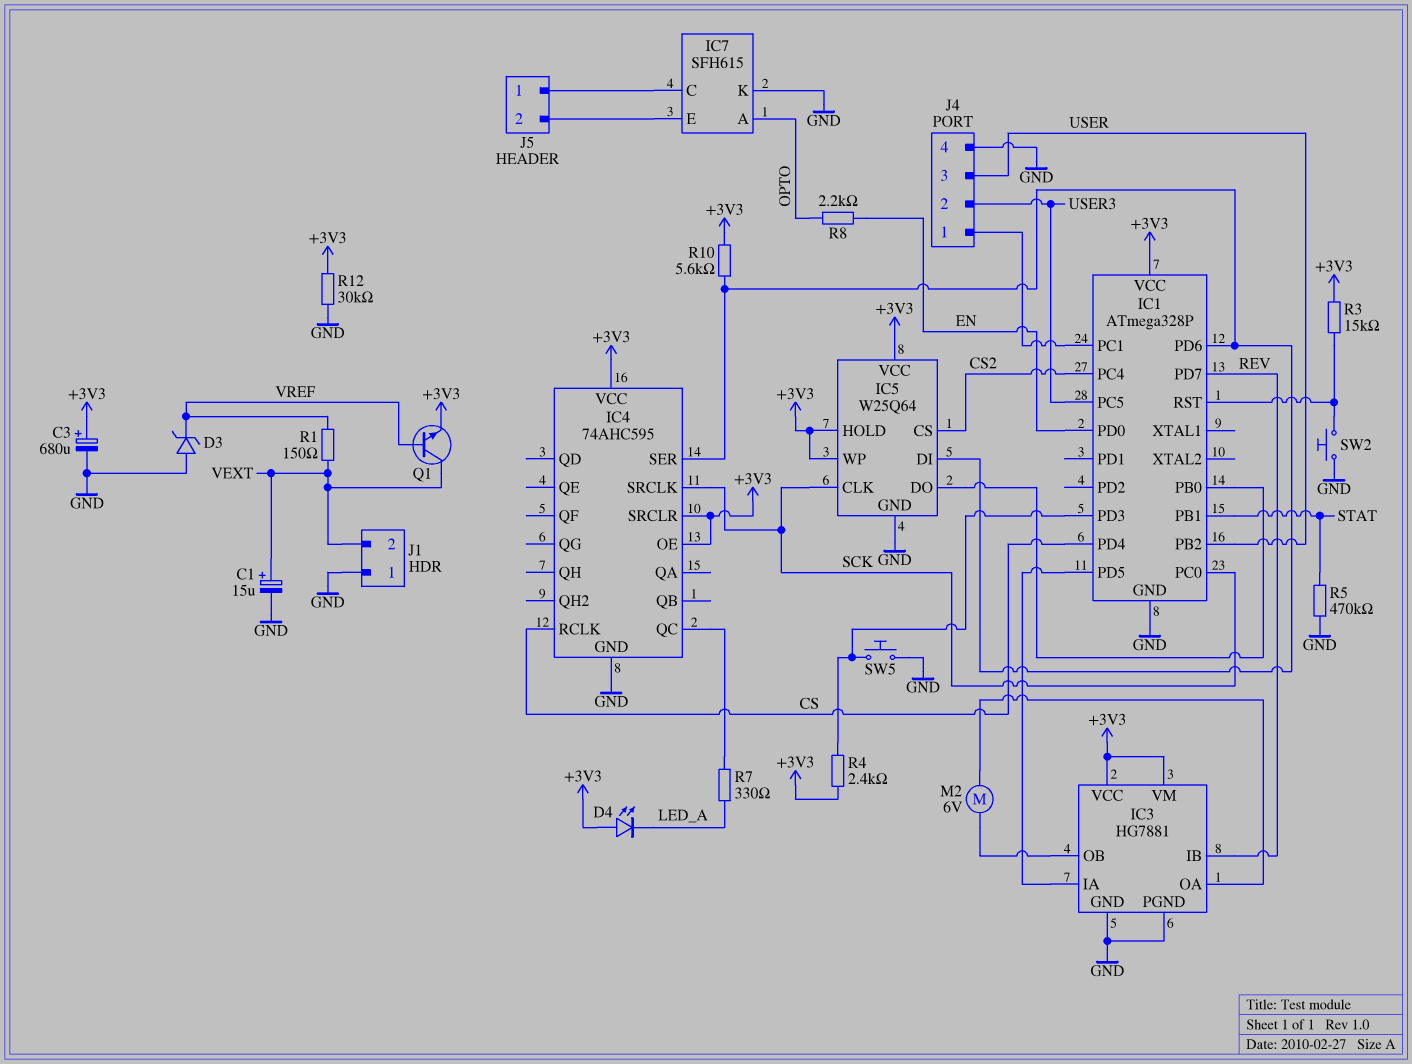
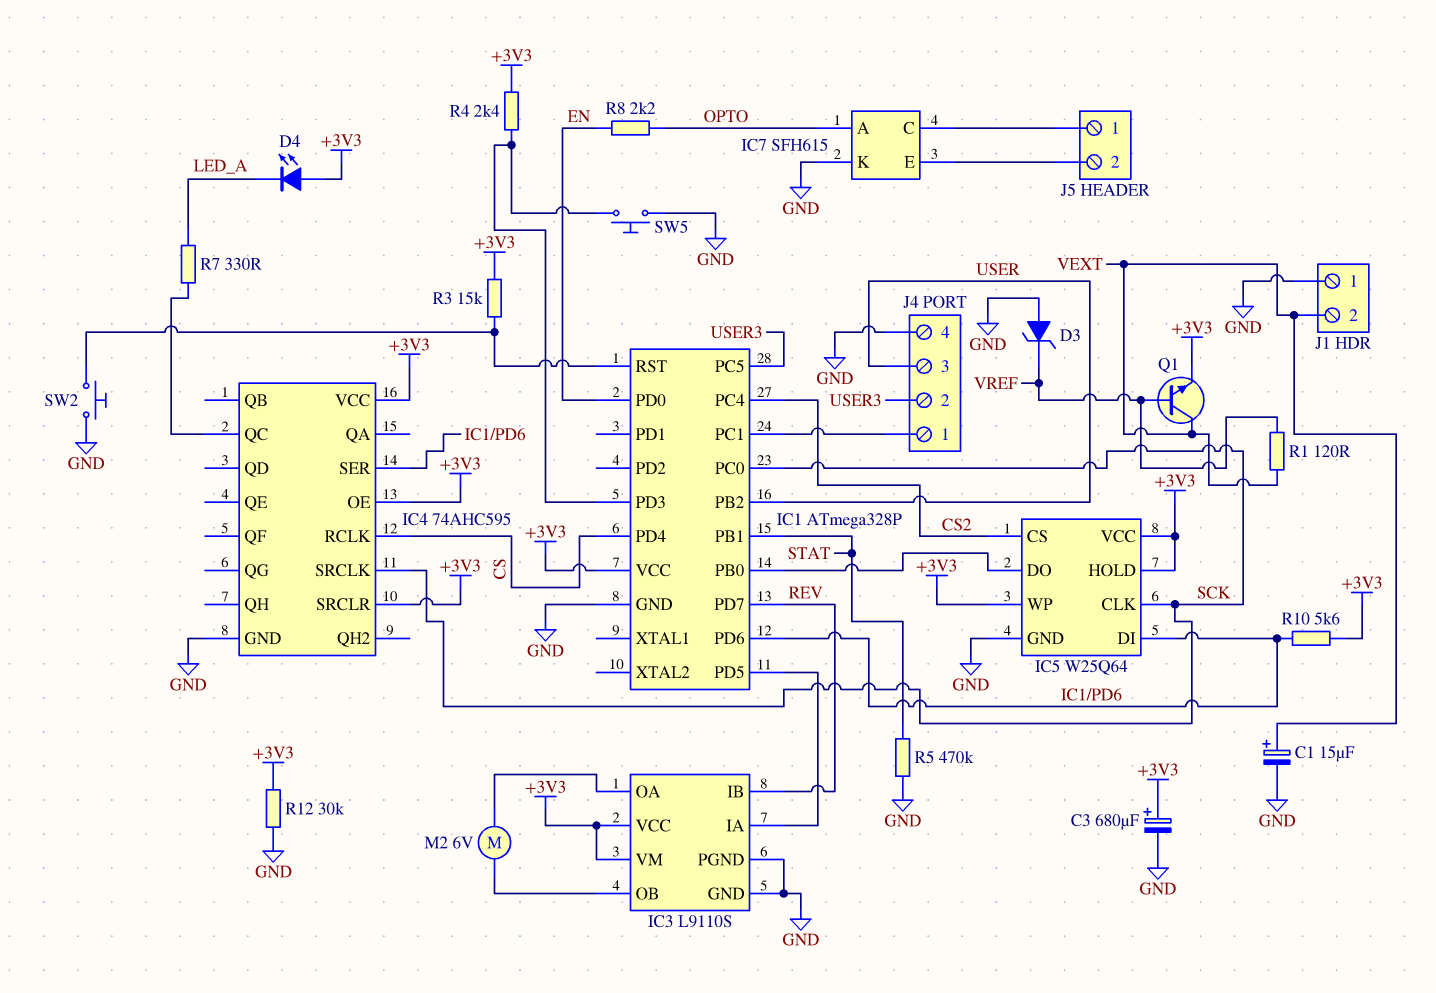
IC3: HG7881 -> L9110S
R1: 150 (VEXT, VREF) -> 120 (VEXT, VREF)

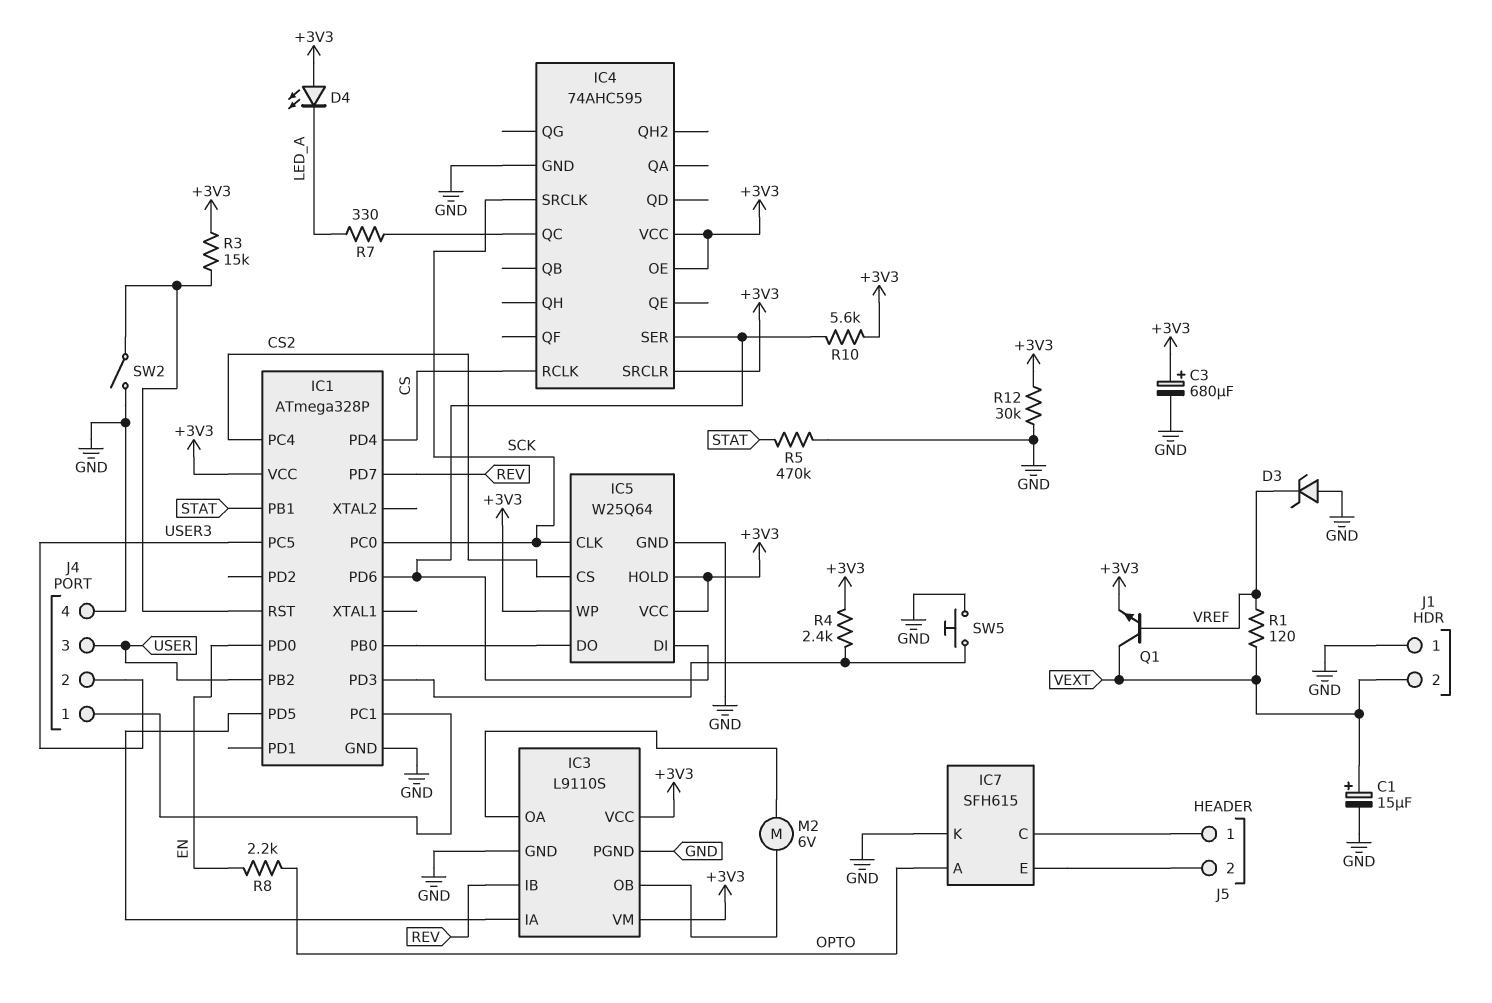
SW2: button (GND, IC1/RST) -> switch (GND, IC1/RST)

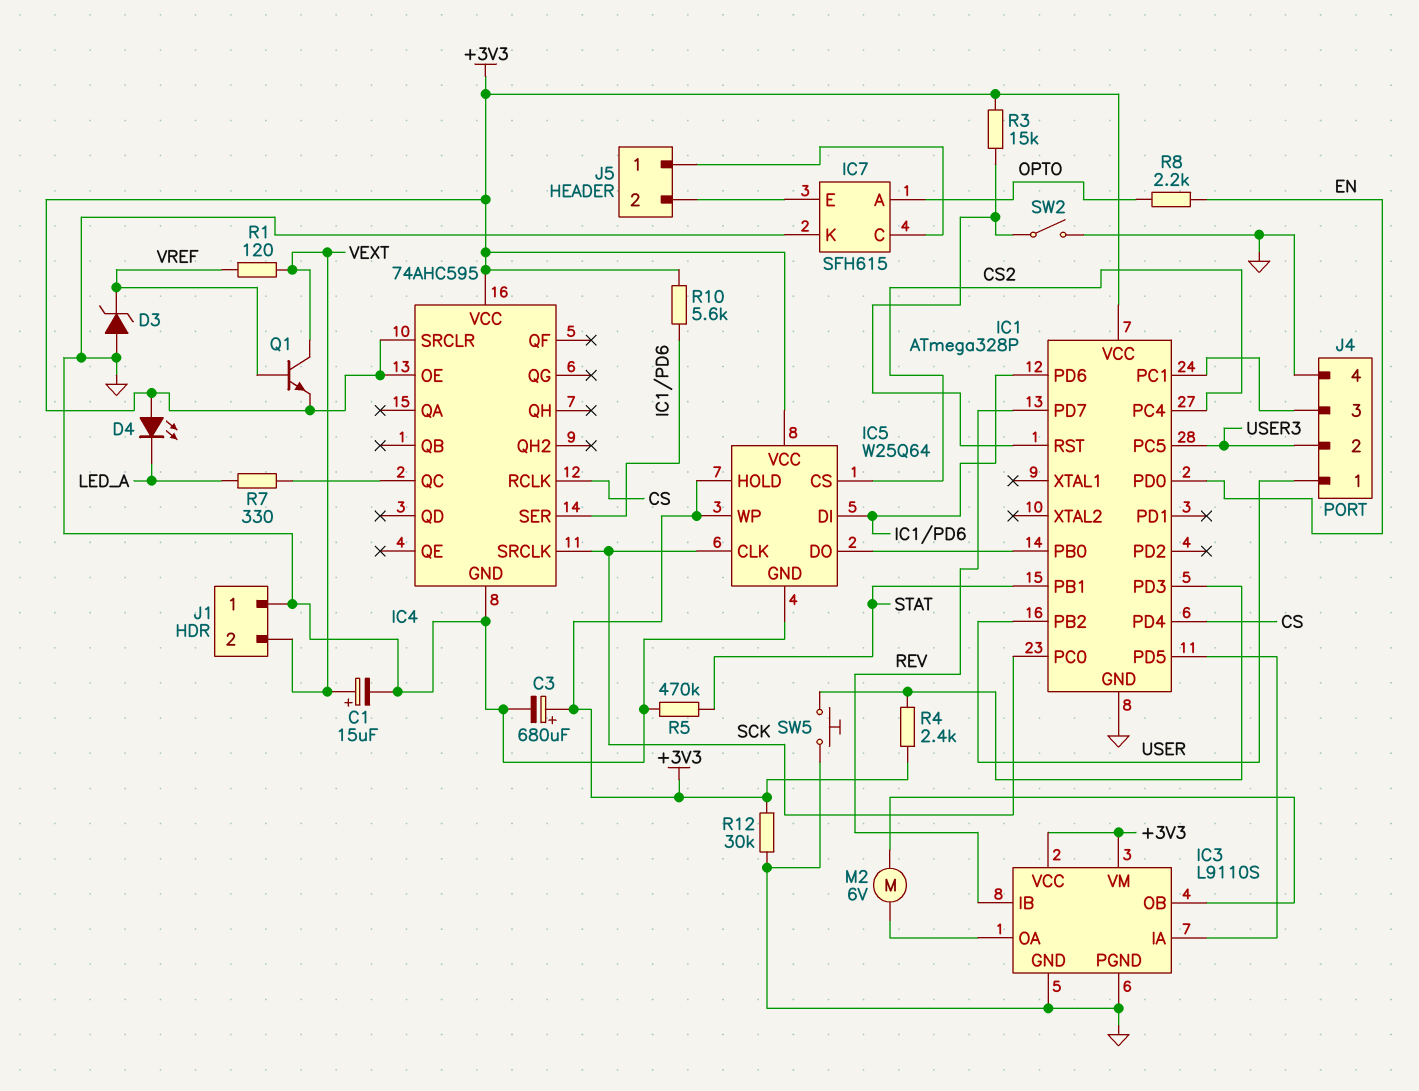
J4 pin 1: IC1/PC1 -> USER
J4 pin 3: USER -> IC1/PC1

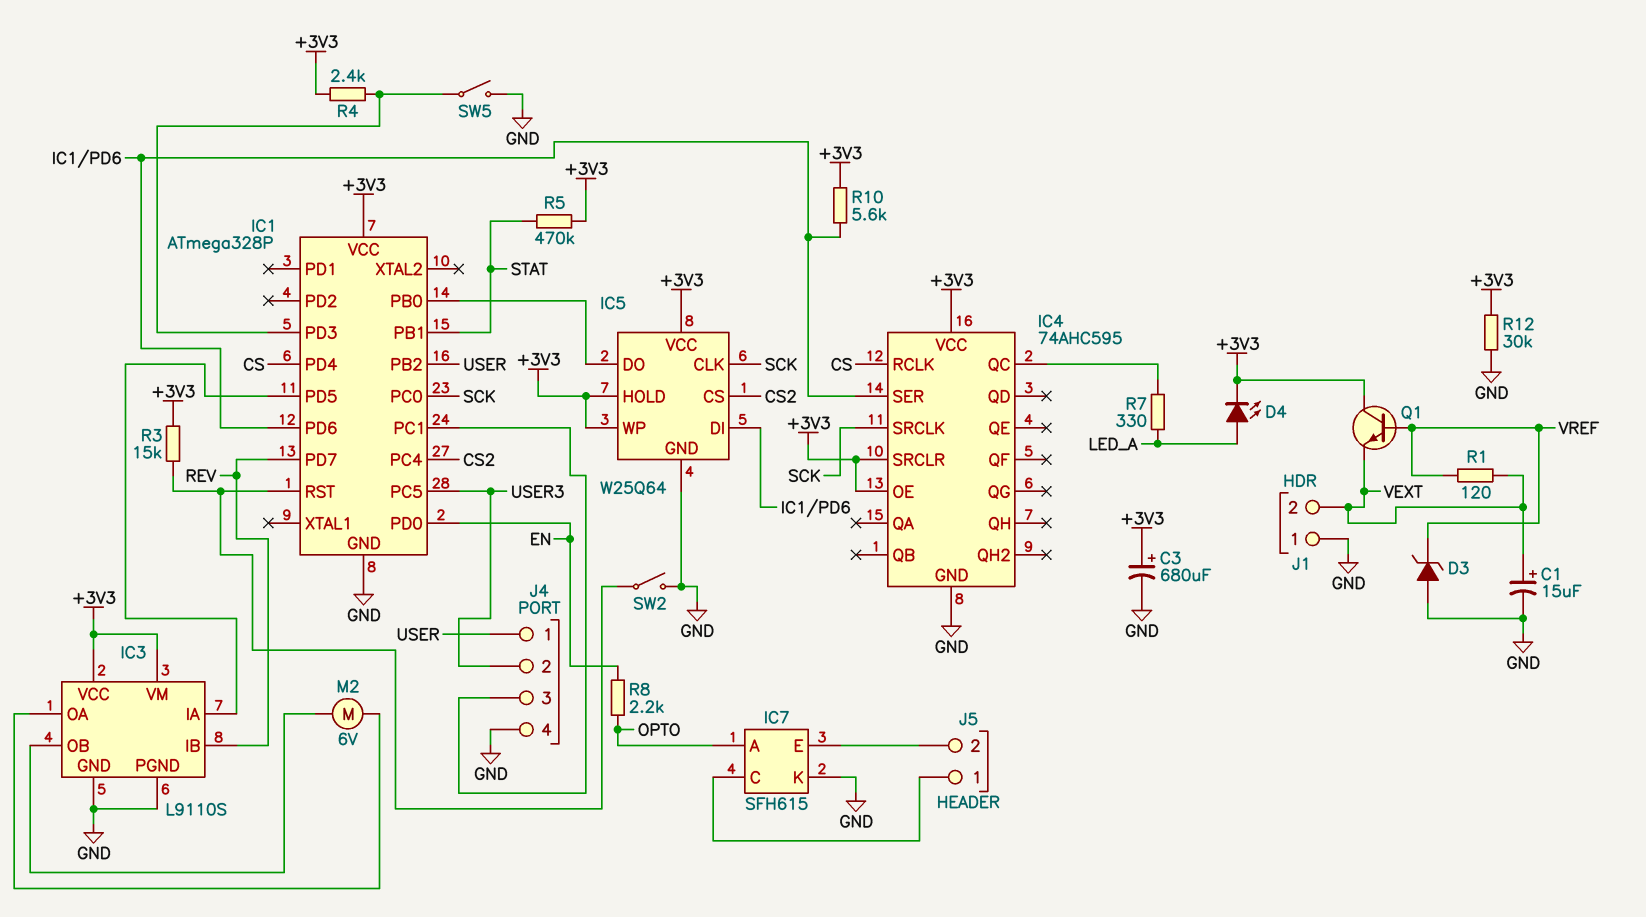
D4: LED (A +3V3, K LED_A) -> LED (A LED_A, K +3V3)
Q1: NPN (B VREF, C VEXT, E +3V3) -> NPN (B VREF, C +3V3, E VEXT)
R5: 470k (GND, STAT) -> 470k (+3V3, STAT)
SW5: button (GND, IC1/PD3) -> switch (GND, IC1/PD3)

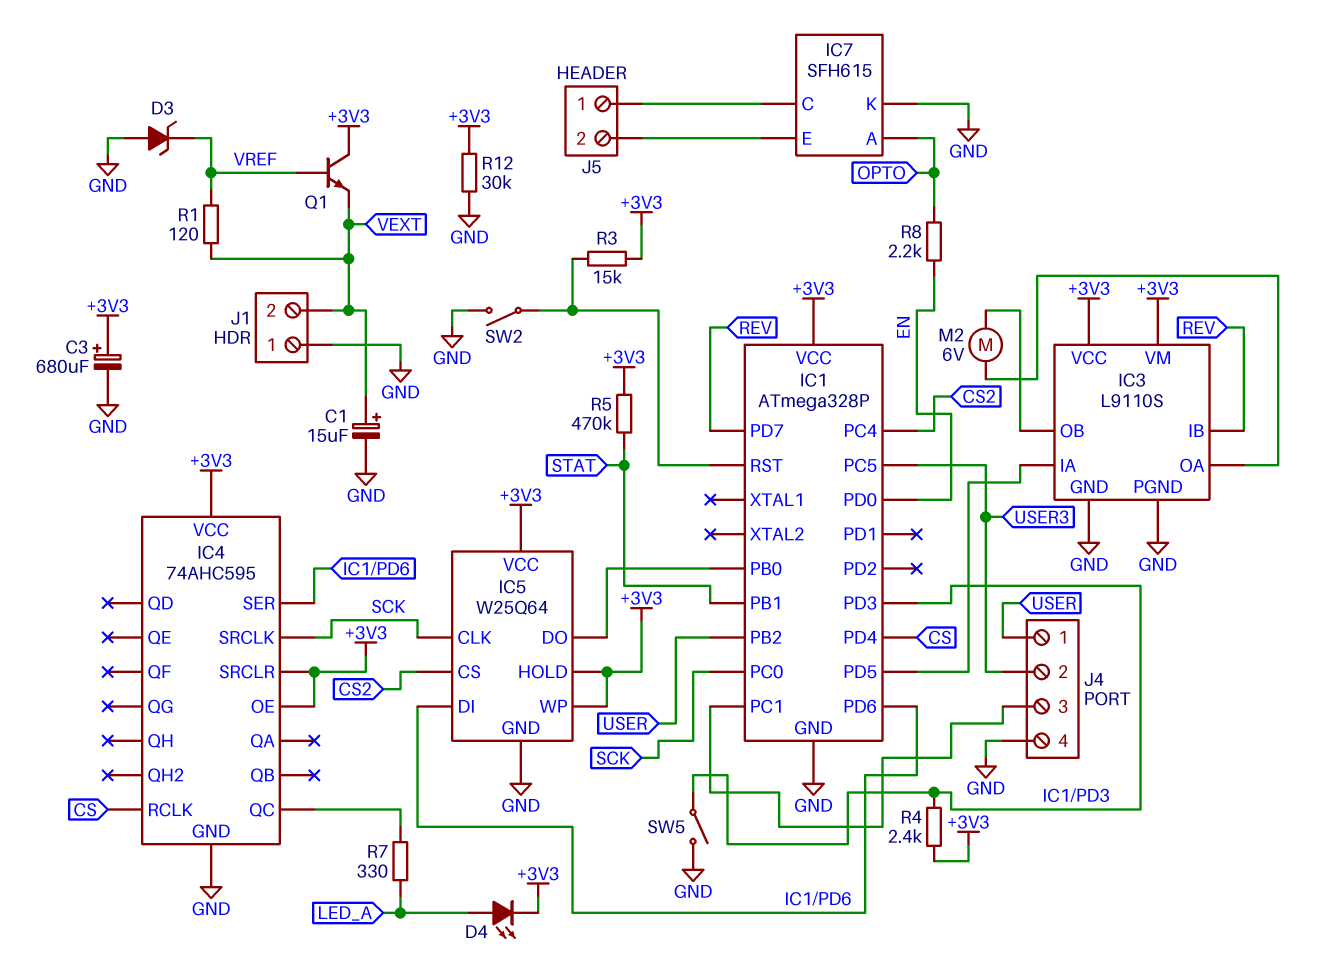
R10: 5.6k (+3V3, IC1/PD6) -> none

